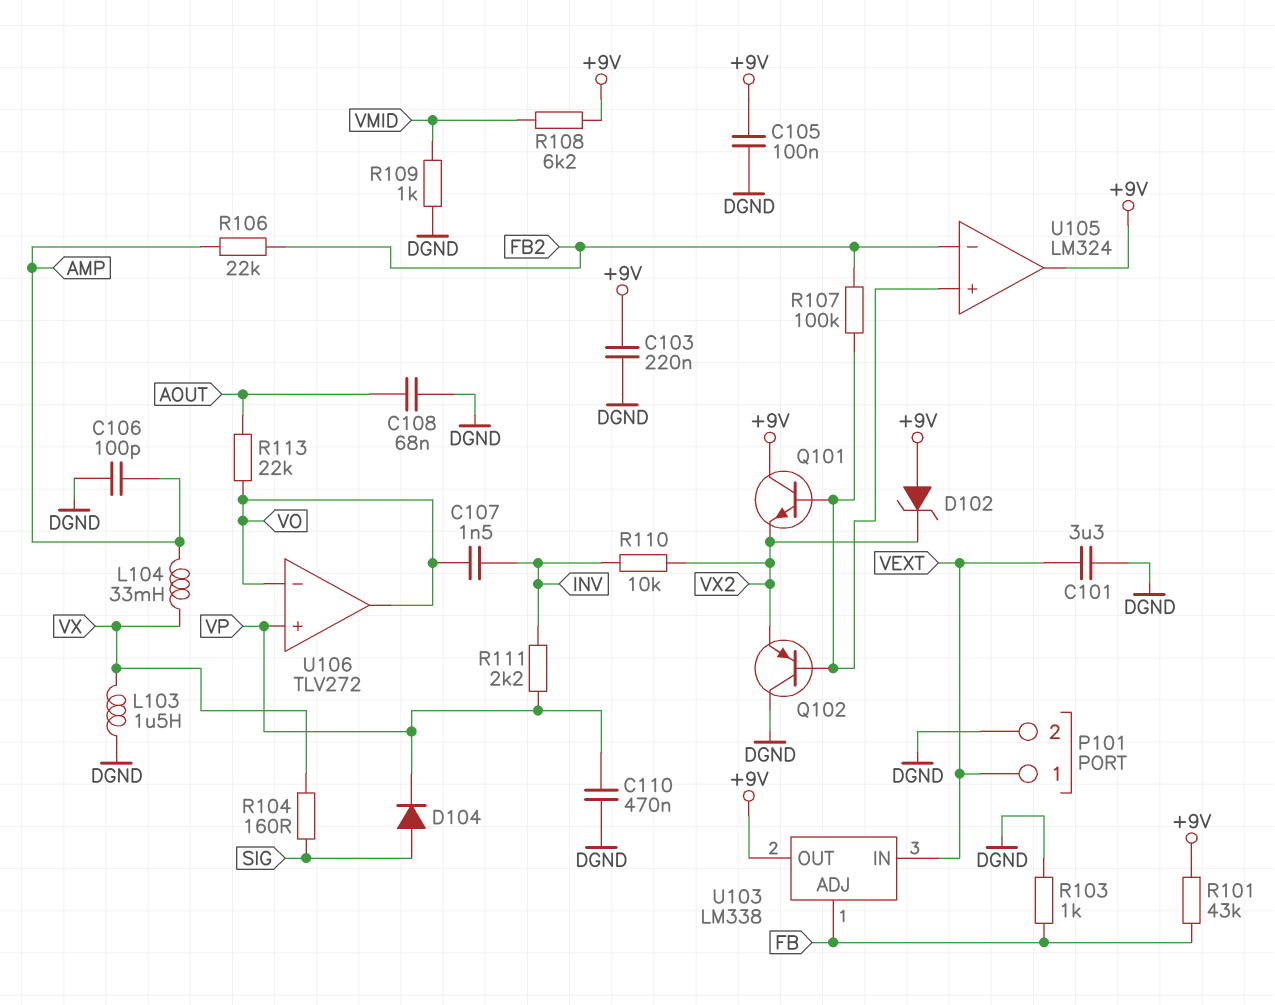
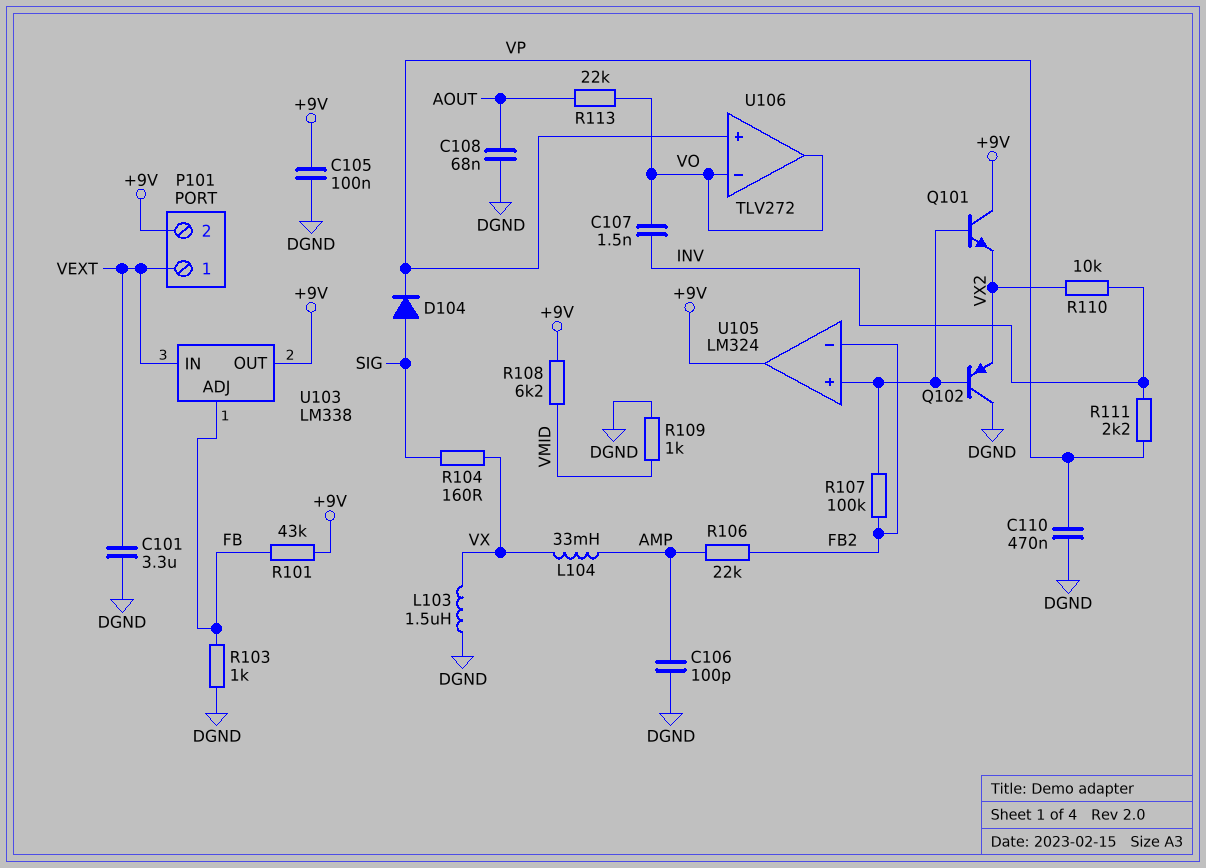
C103: 220nF (+9V, DGND) -> none
D102: zener (A +9V, K VX2) -> none
P101 pin 2: DGND -> +9V

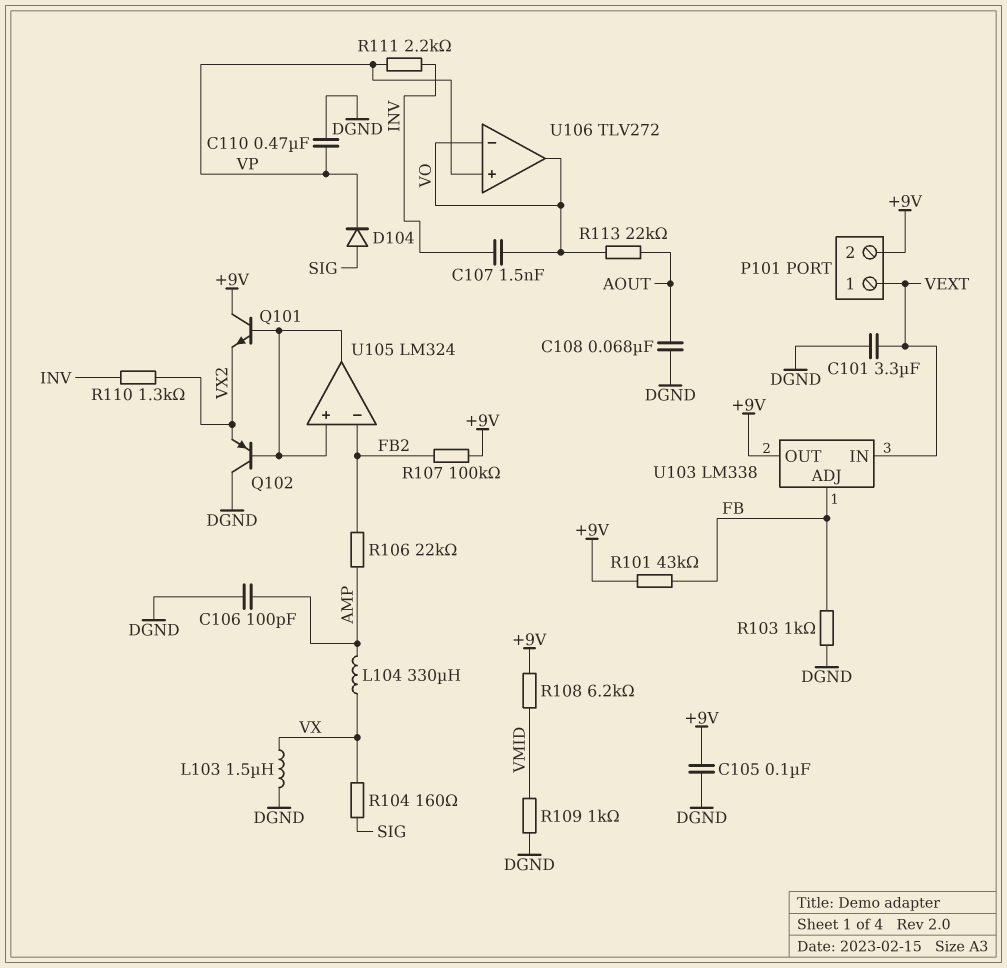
L104: 33mH (AMP, VX) -> 330uH (AMP, VX)
R107: 100k (FB2, U105/in+) -> 100k (+9V, FB2)
R110: 10k (INV, VX2) -> 1.3k (INV, VX2)
U105 pin out: +9V -> U105/in+

